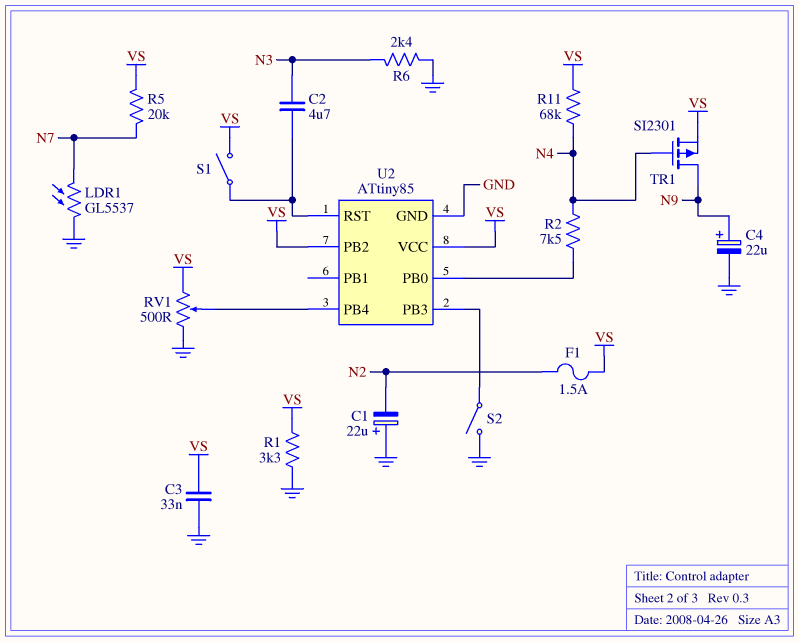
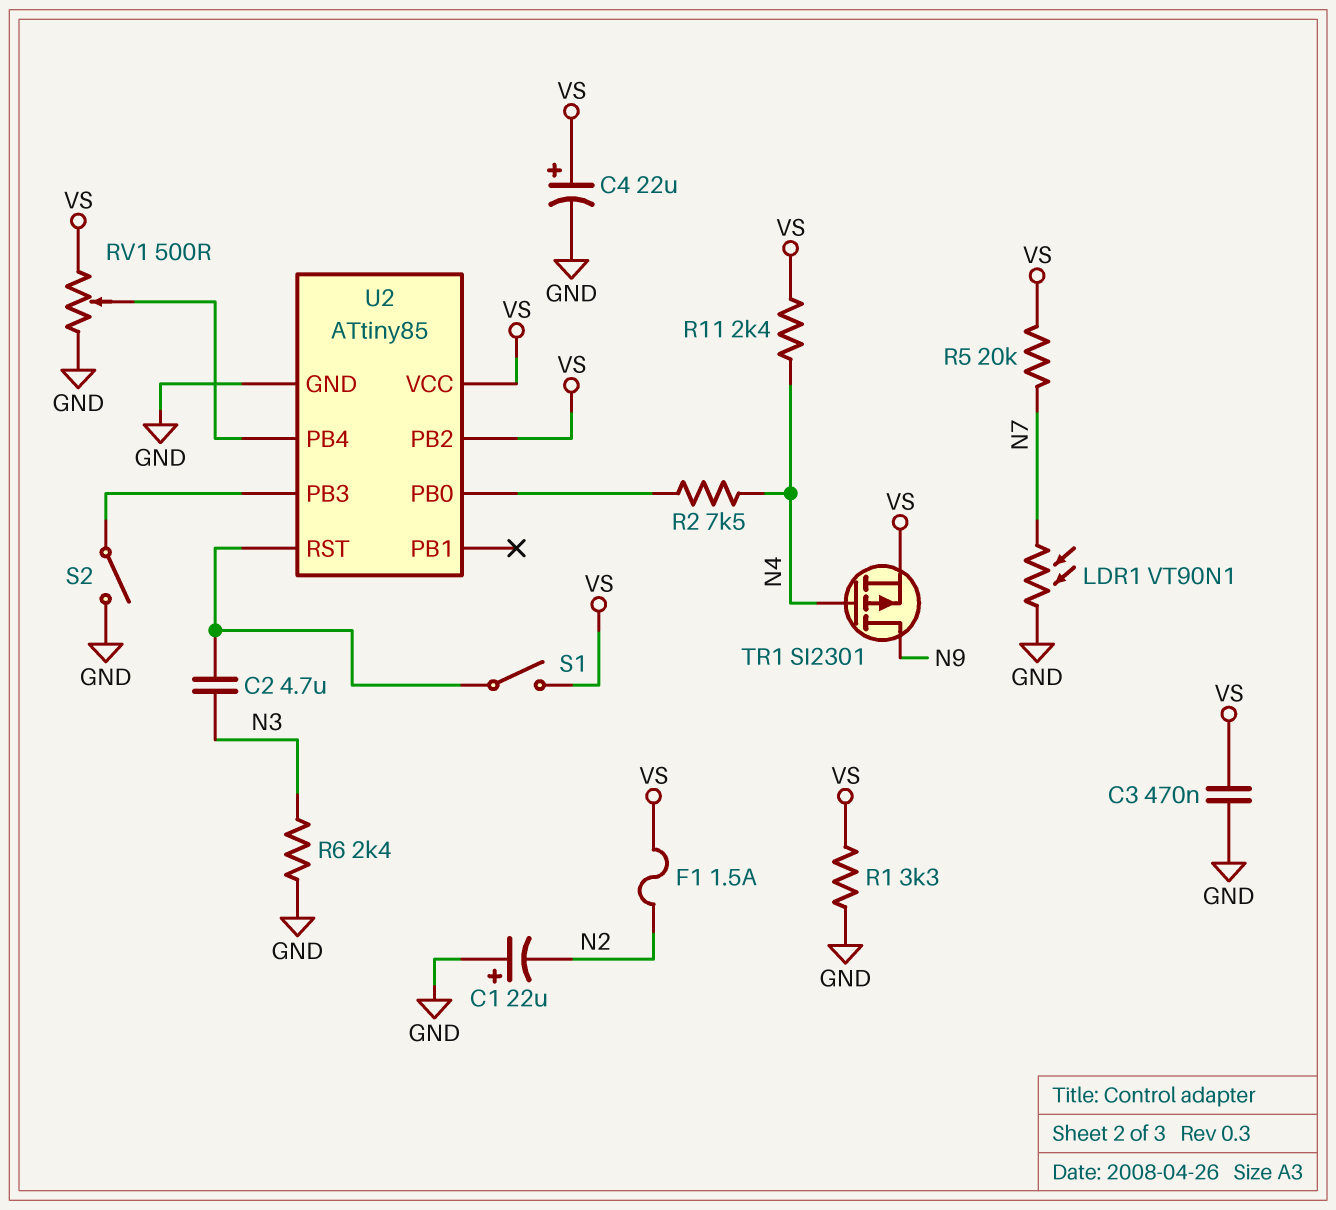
C3: 33nF (GND, VS) -> 470nF (GND, VS)
C4: 22uF (plus N9, minus GND) -> 22uF (plus VS, minus GND)
LDR1: GL5537 (GND, N7) -> VT90N1 (GND, N7)
R11: 68k (N4, VS) -> 2.4k (N4, VS)

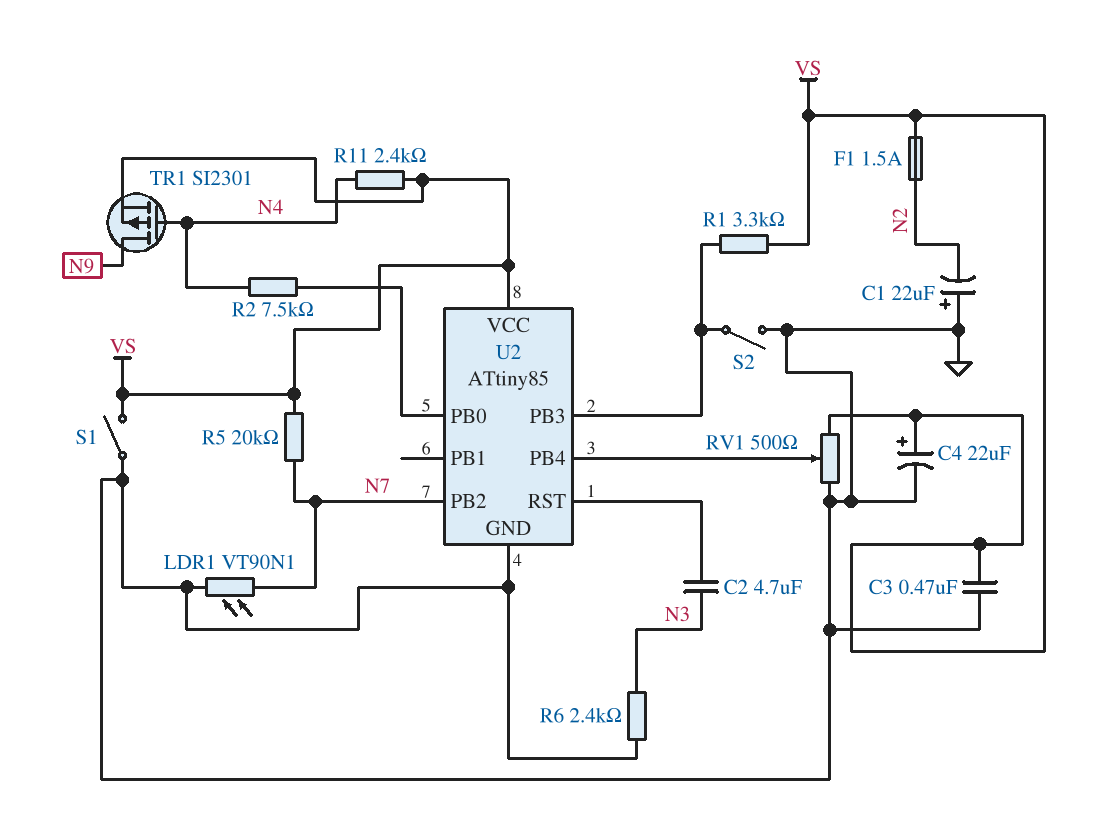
R1: 3.3k (GND, VS) -> 3.3k (U2/PB3, VS)
S1: switch (U2/RST, VS) -> switch (GND, VS)
U2 pin PB2: VS -> N7

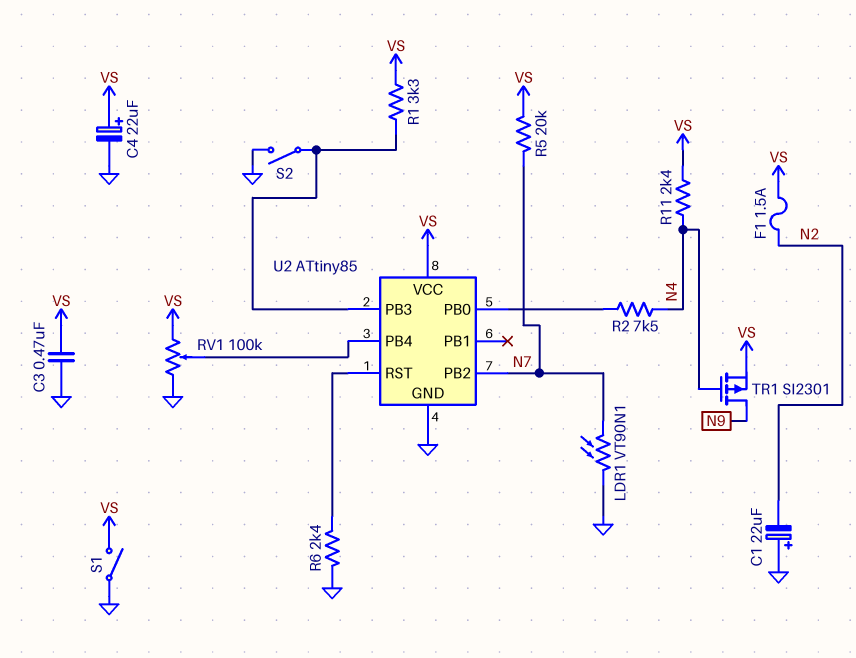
C2: 4.7uF (N3, U2/RST) -> none
R6: 2.4k (GND, N3) -> 2.4k (GND, U2/RST)
RV1: 500 (GND, VS, wiper U2/PB4) -> 100k (GND, VS, wiper U2/PB4)

